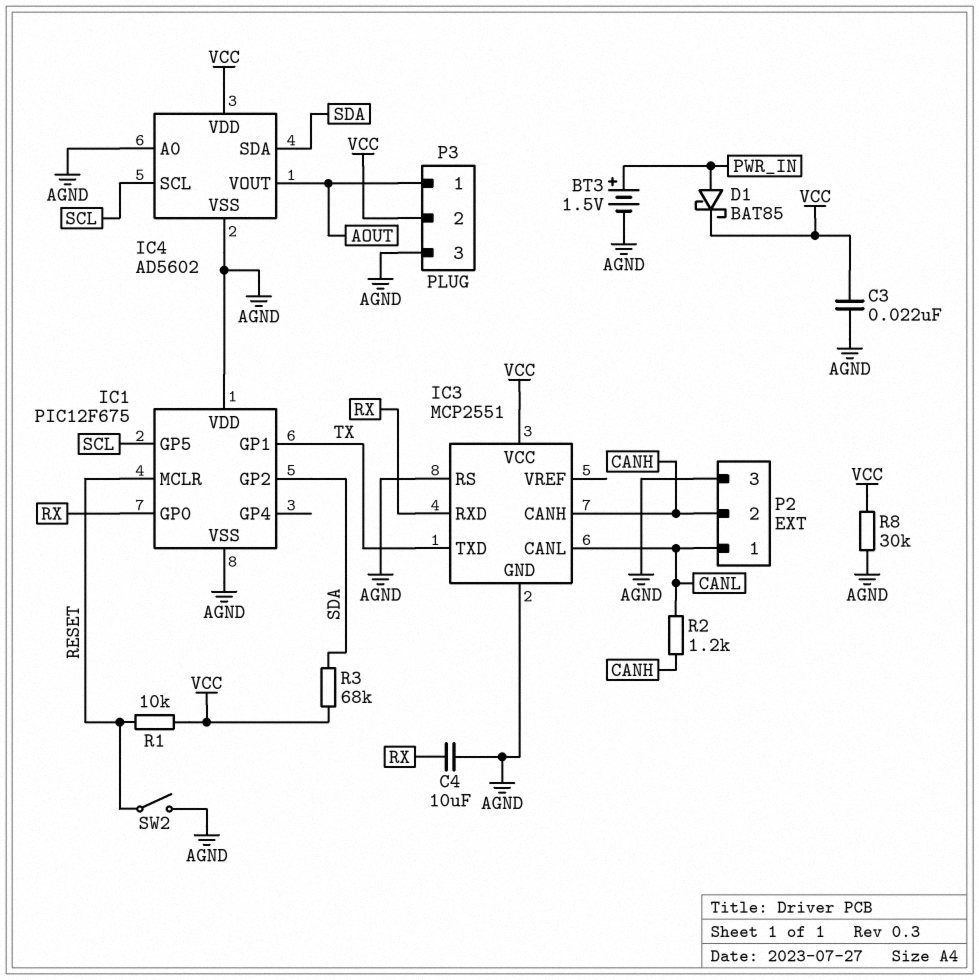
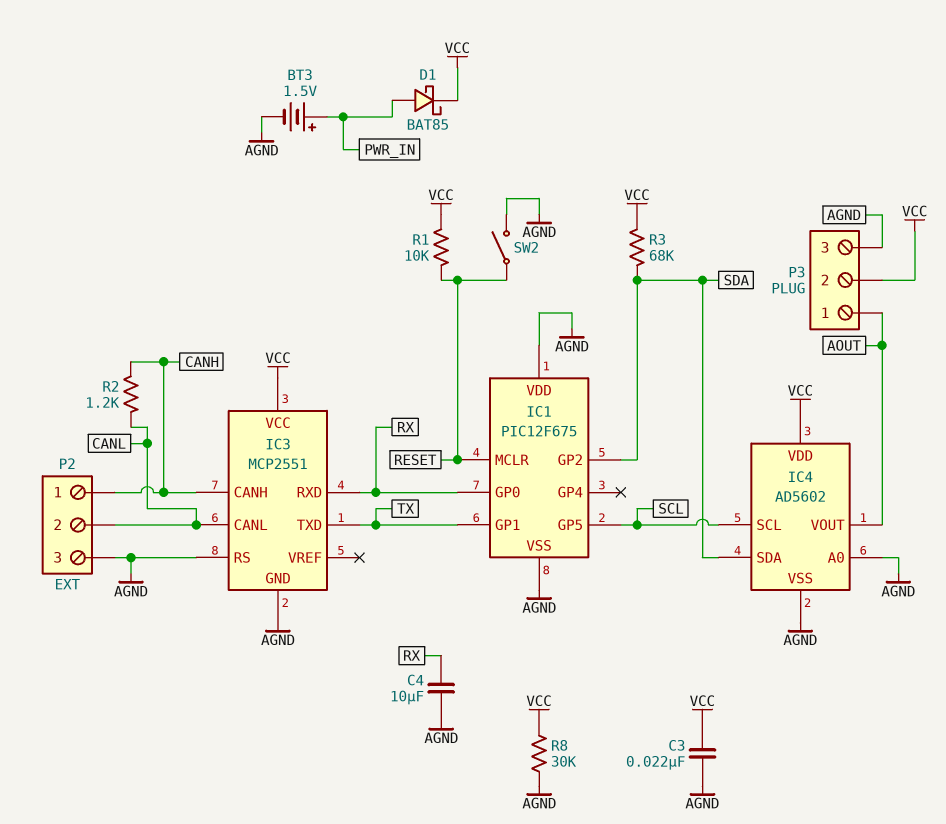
P2 pin 1: CANL -> CANH
P2 pin 2: CANH -> CANL

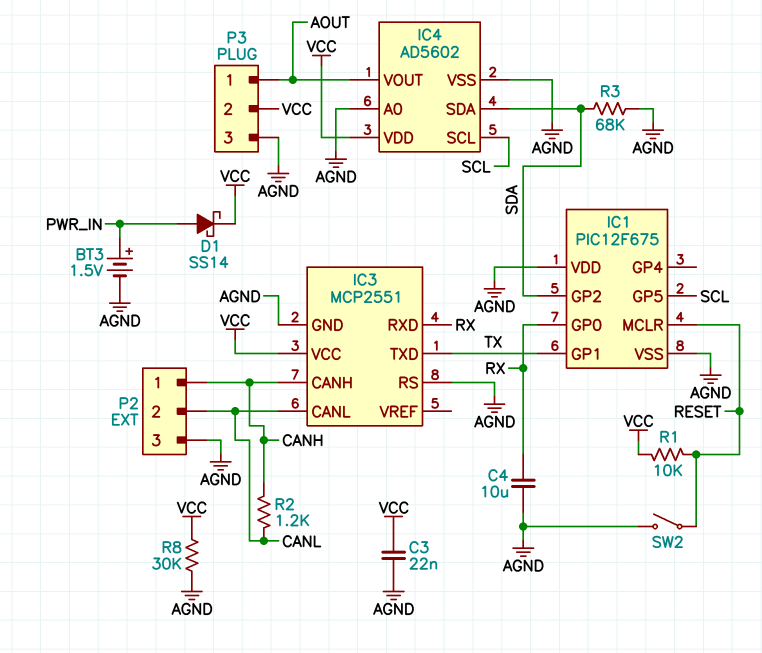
D1: schottky BAT85 (A PWR_IN, K VCC) -> schottky SS14 (A PWR_IN, K VCC)
R3: 68k (SDA, VCC) -> 68k (AGND, SDA)

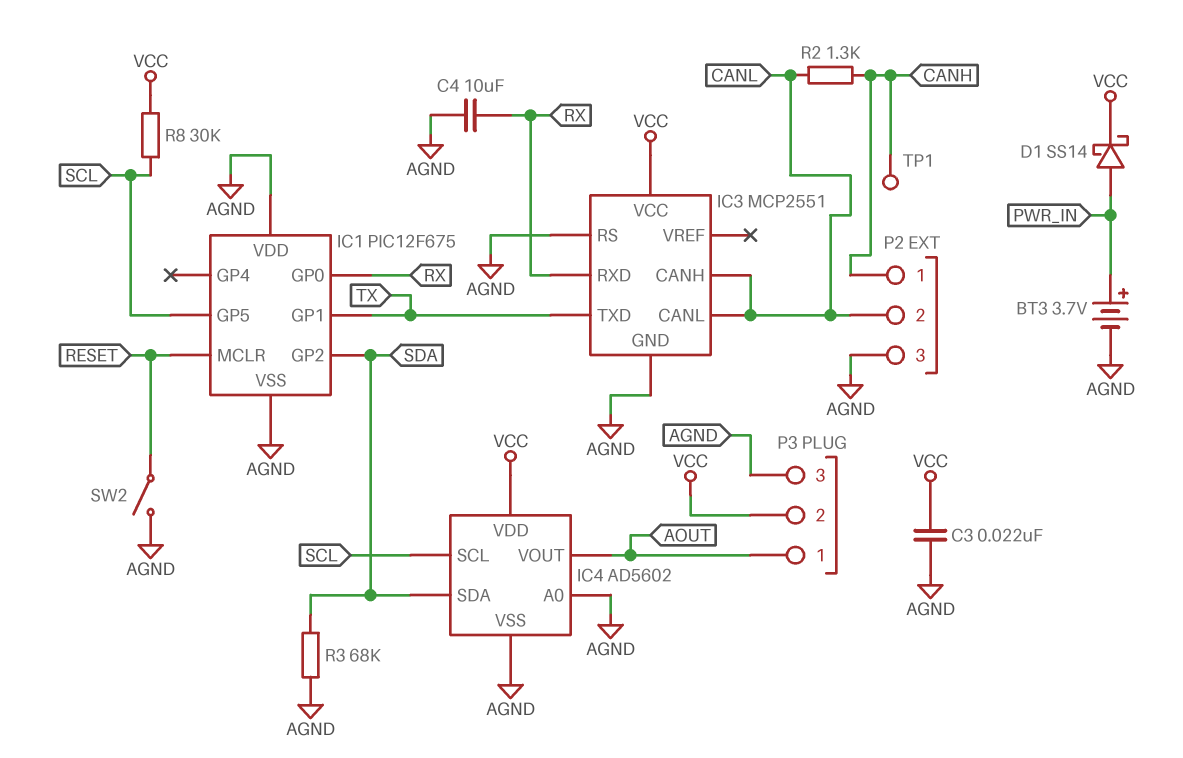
BT3: 1.5V (plus PWR_IN, minus AGND) -> 3.7V (plus PWR_IN, minus AGND)
IC3 pin CANH: CANH -> CANL
R1: 10k (RESET, VCC) -> none
R2: 1.2k (CANH, CANL) -> 1.3k (CANH, CANL)
R8: 30k (AGND, VCC) -> 30k (SCL, VCC)
TP1: none -> test point (CANH)

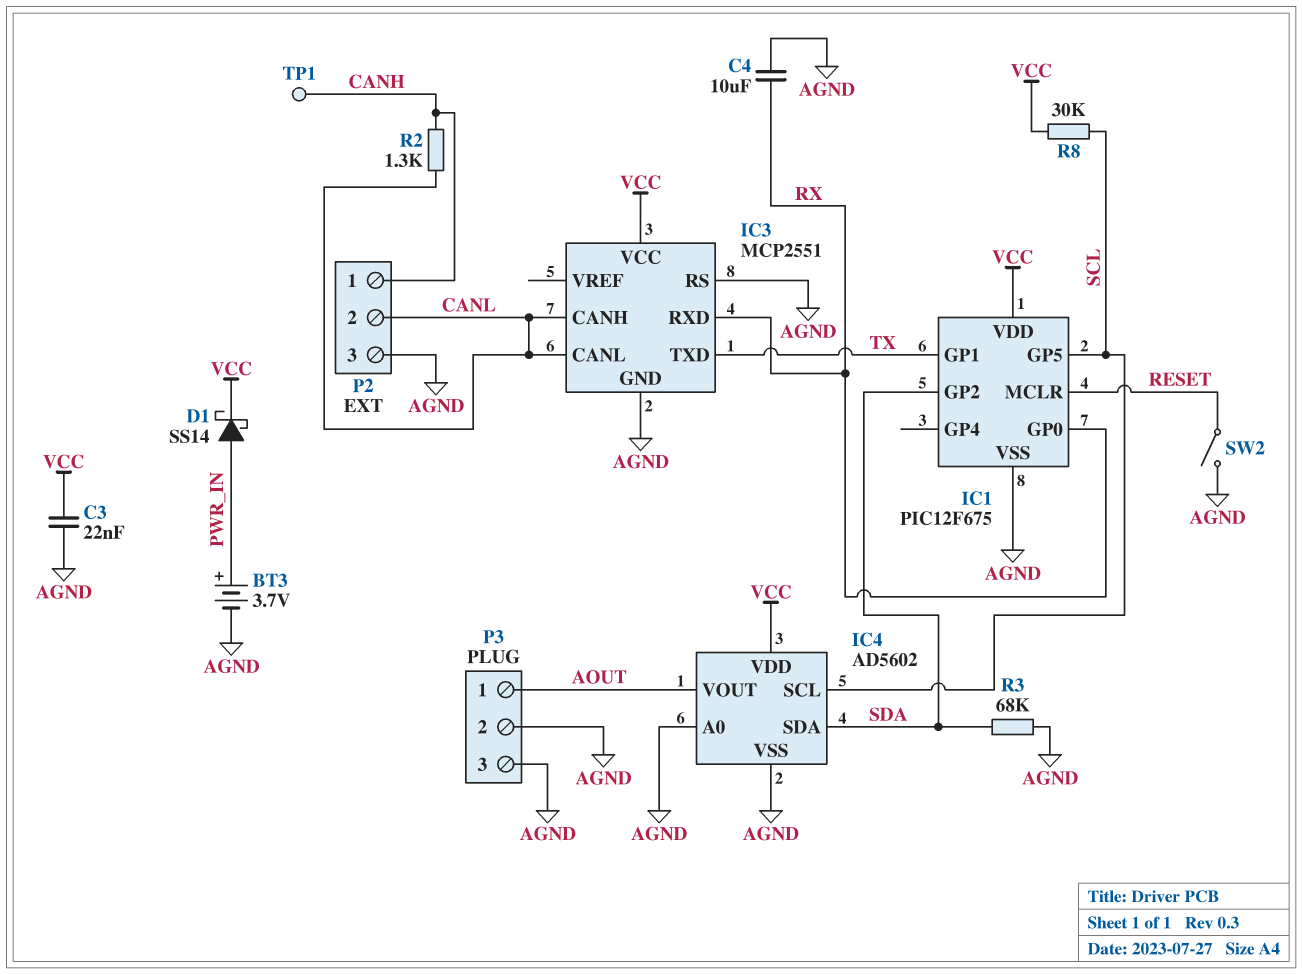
IC1 pin VDD: AGND -> VCC
P3 pin 2: VCC -> AGND

